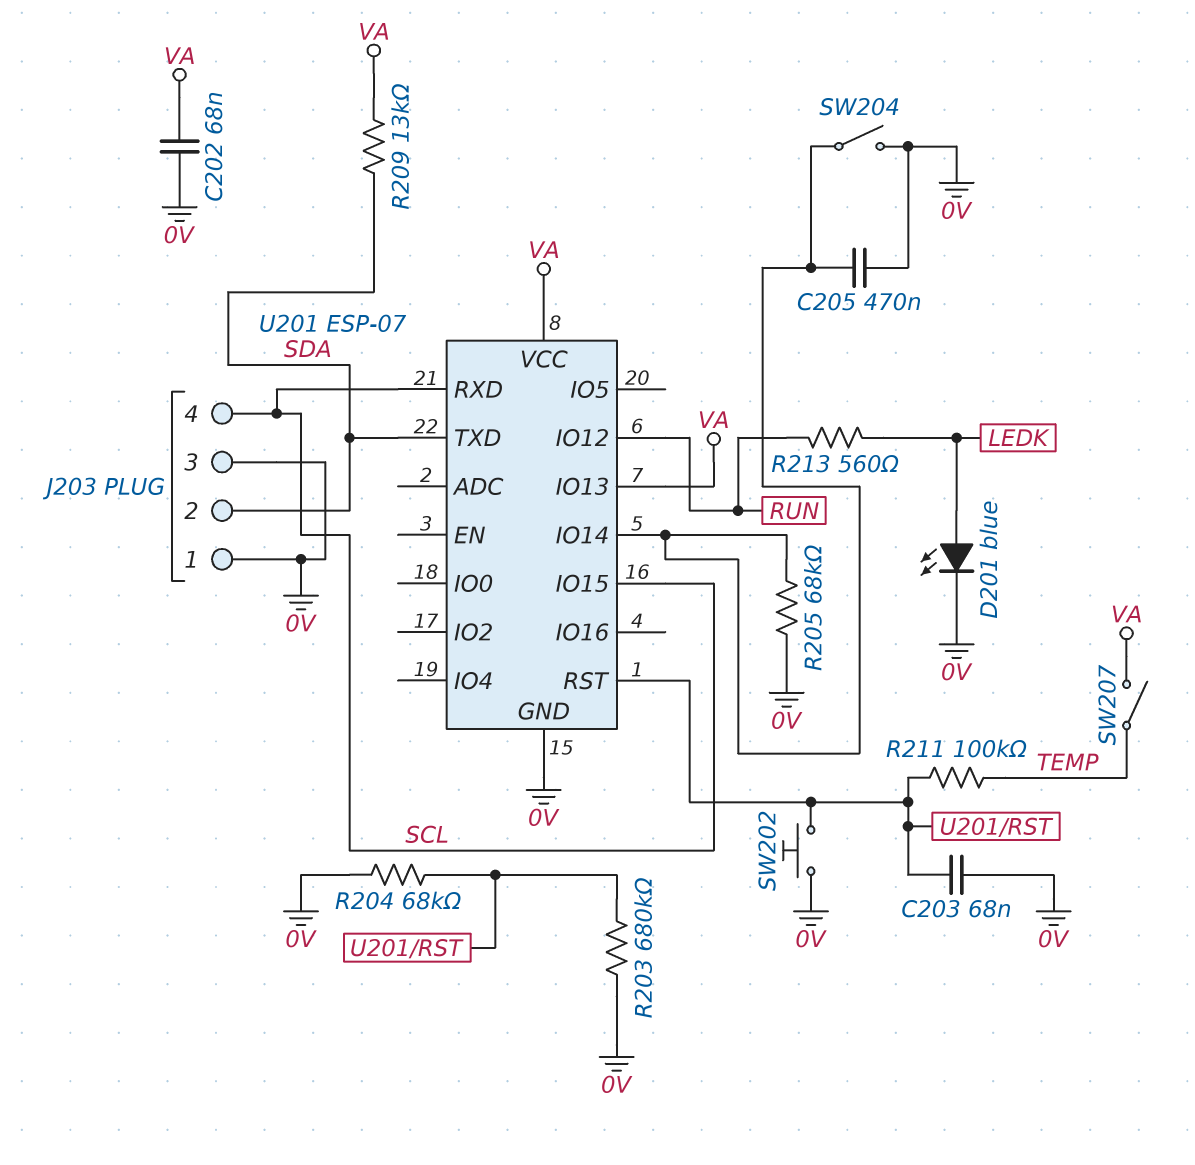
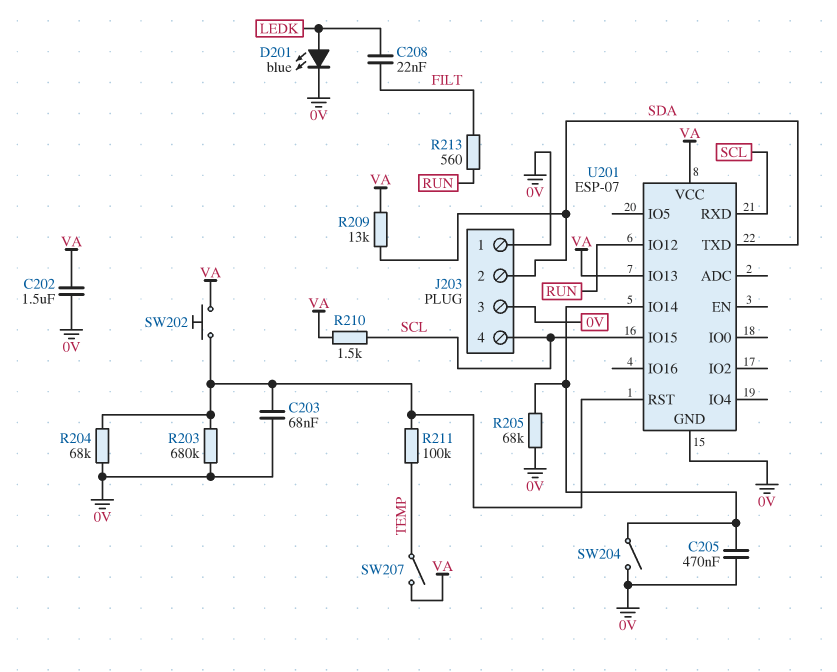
C202: 68nF (0V, VA) -> 1.5uF (0V, VA)
C208: none -> 22nF (FILT, LEDK)
R210: none -> 1.5k (SCL, VA)
R213: 560 (LEDK, RUN) -> 560 (FILT, RUN)
SW202: button (0V, U201/RST) -> button (U201/RST, VA)

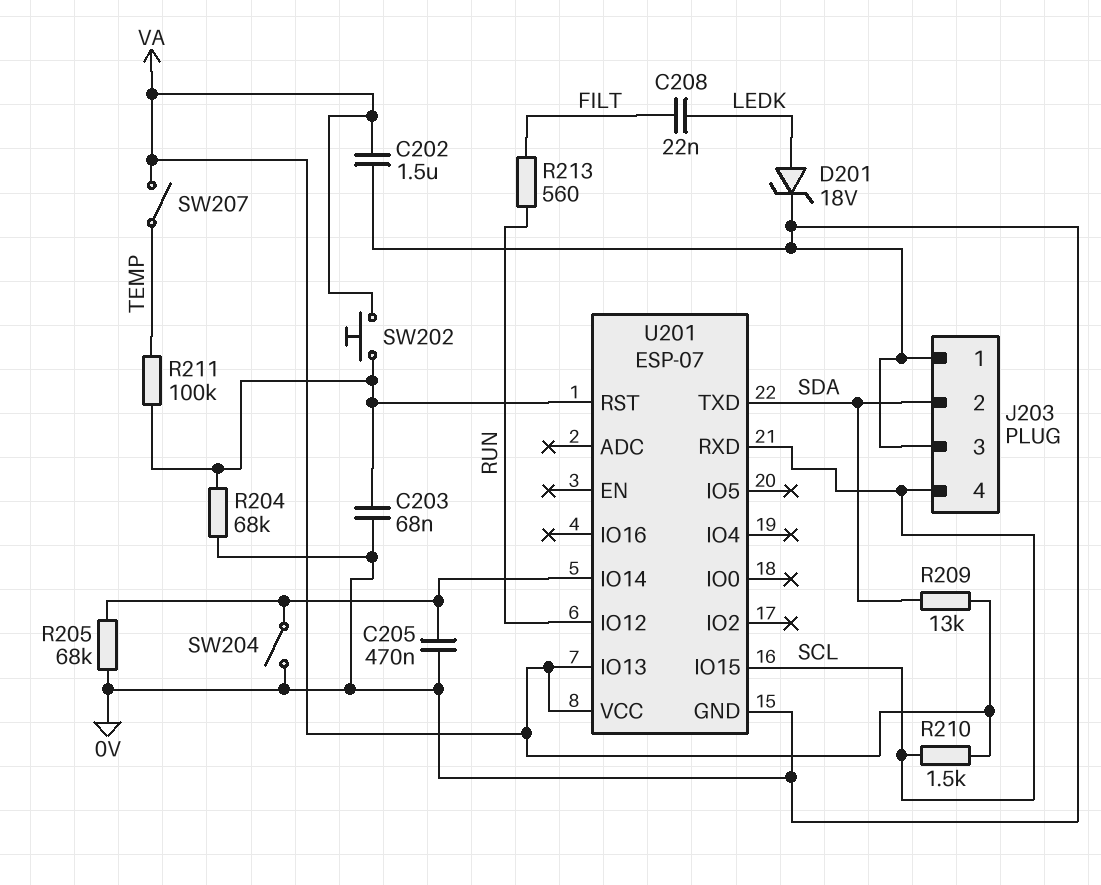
D201: LED blue (A LEDK, K 0V) -> zener 18V (A LEDK, K 0V)
R203: 680k (0V, U201/RST) -> none

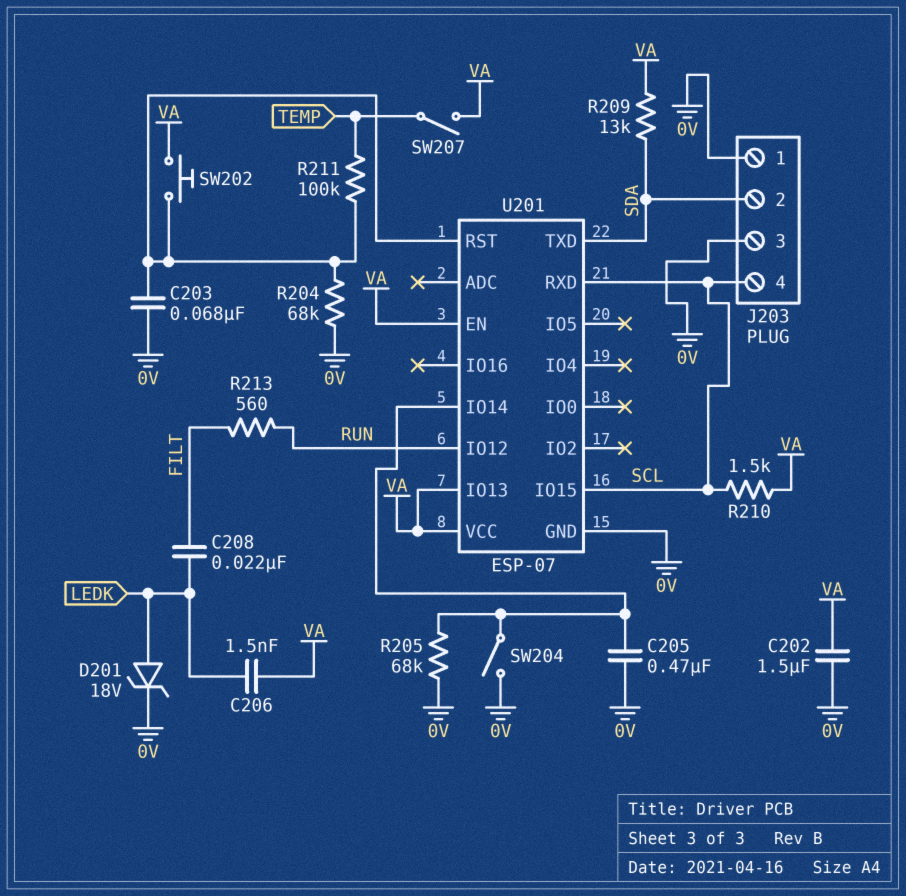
C206: none -> 1.5nF (LEDK, VA)
U201 pin EN: none -> VA

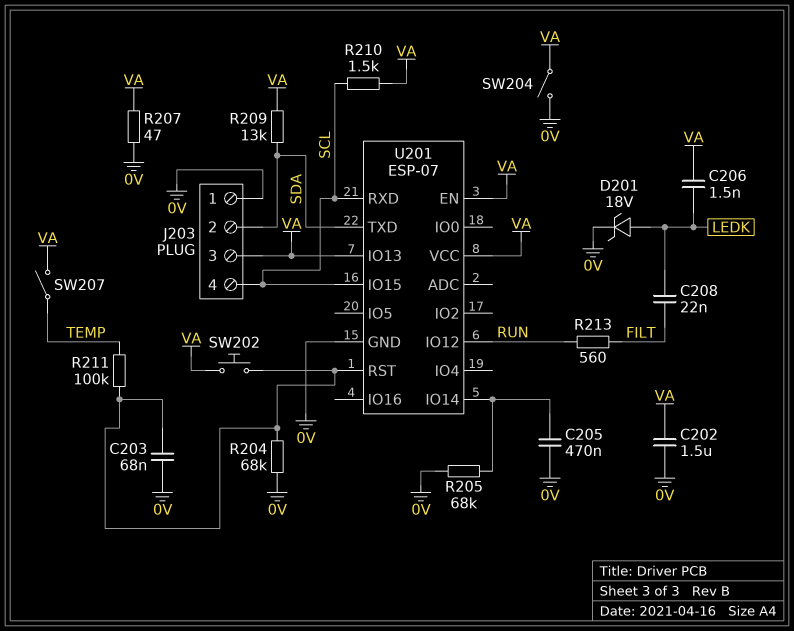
J203 pin 3: 0V -> VA
R207: none -> 47 (0V, VA)
SW204: switch (0V, U201/IO14) -> switch (0V, VA)

